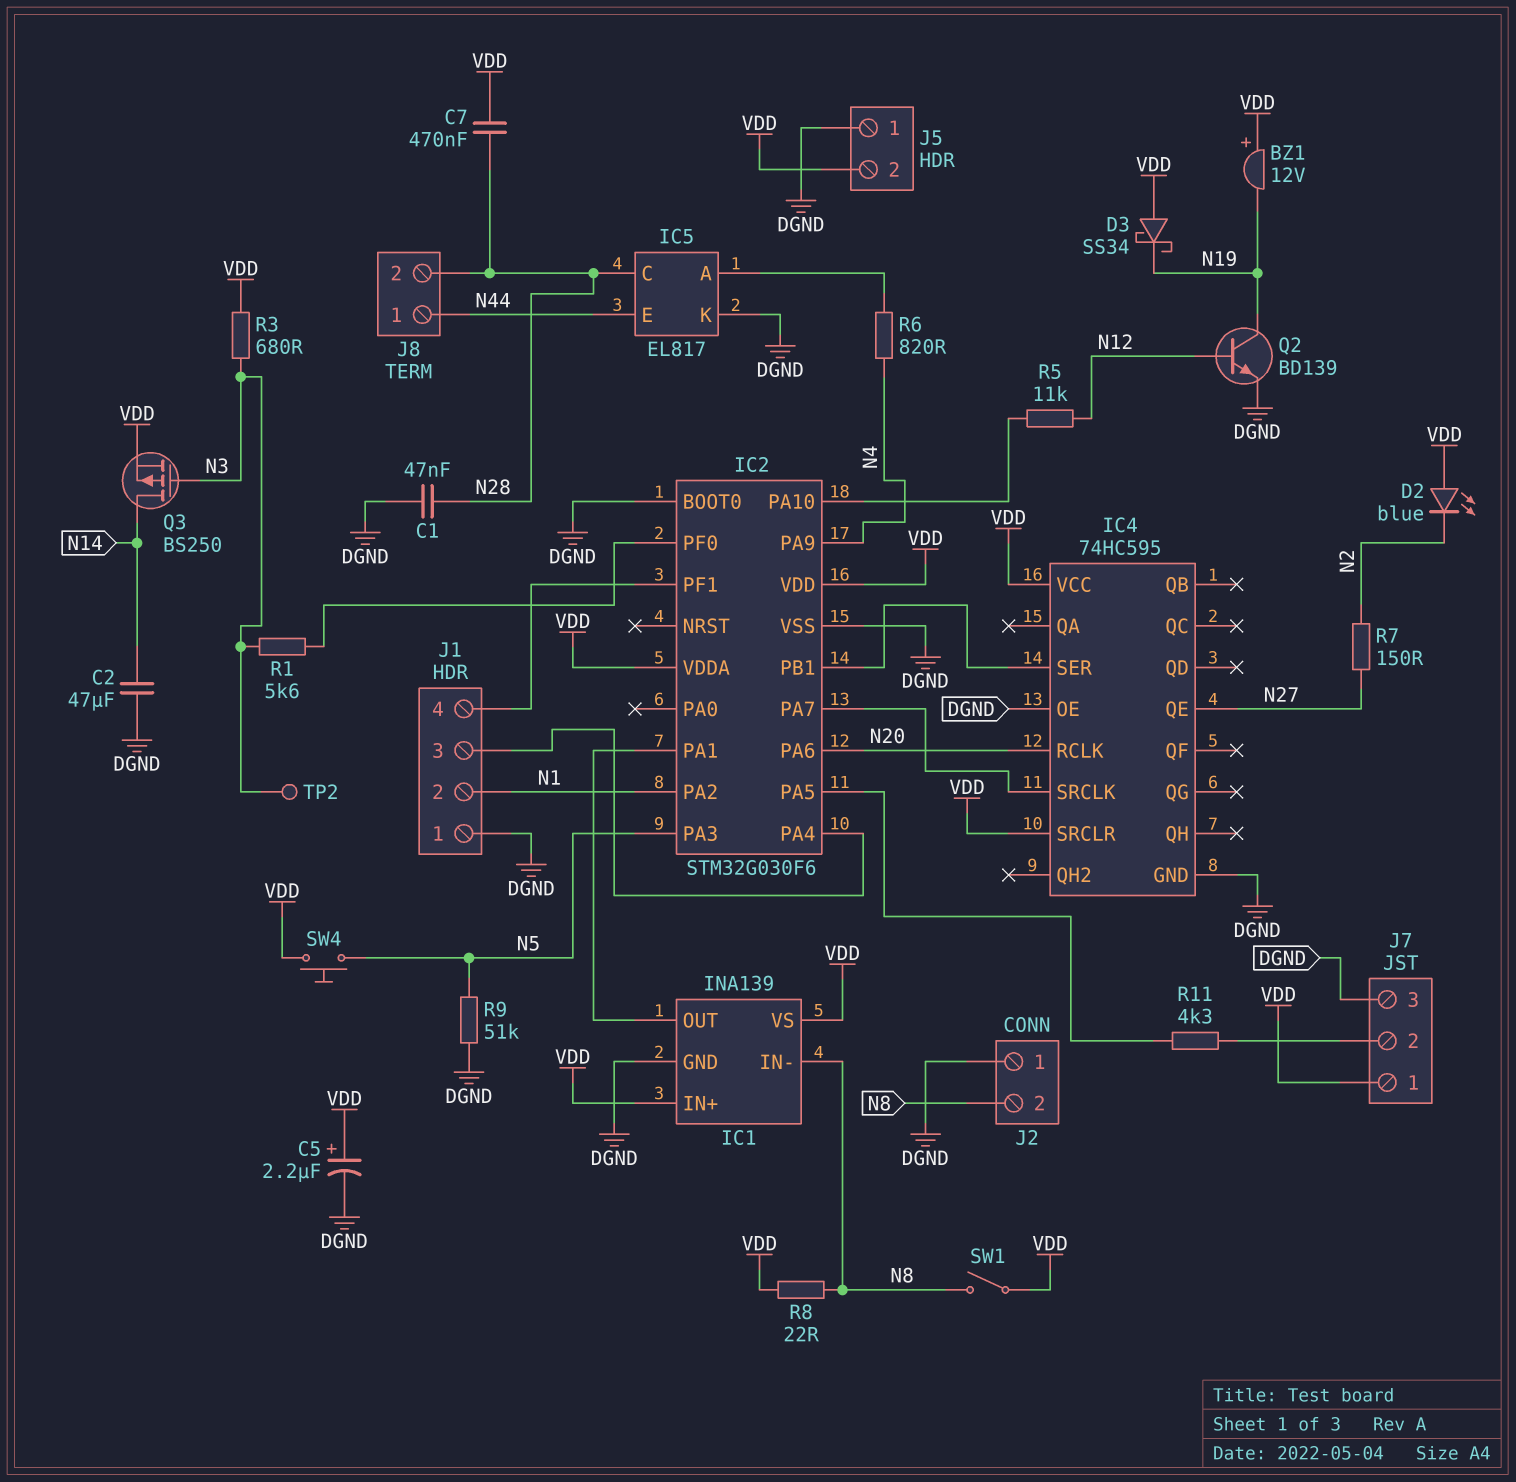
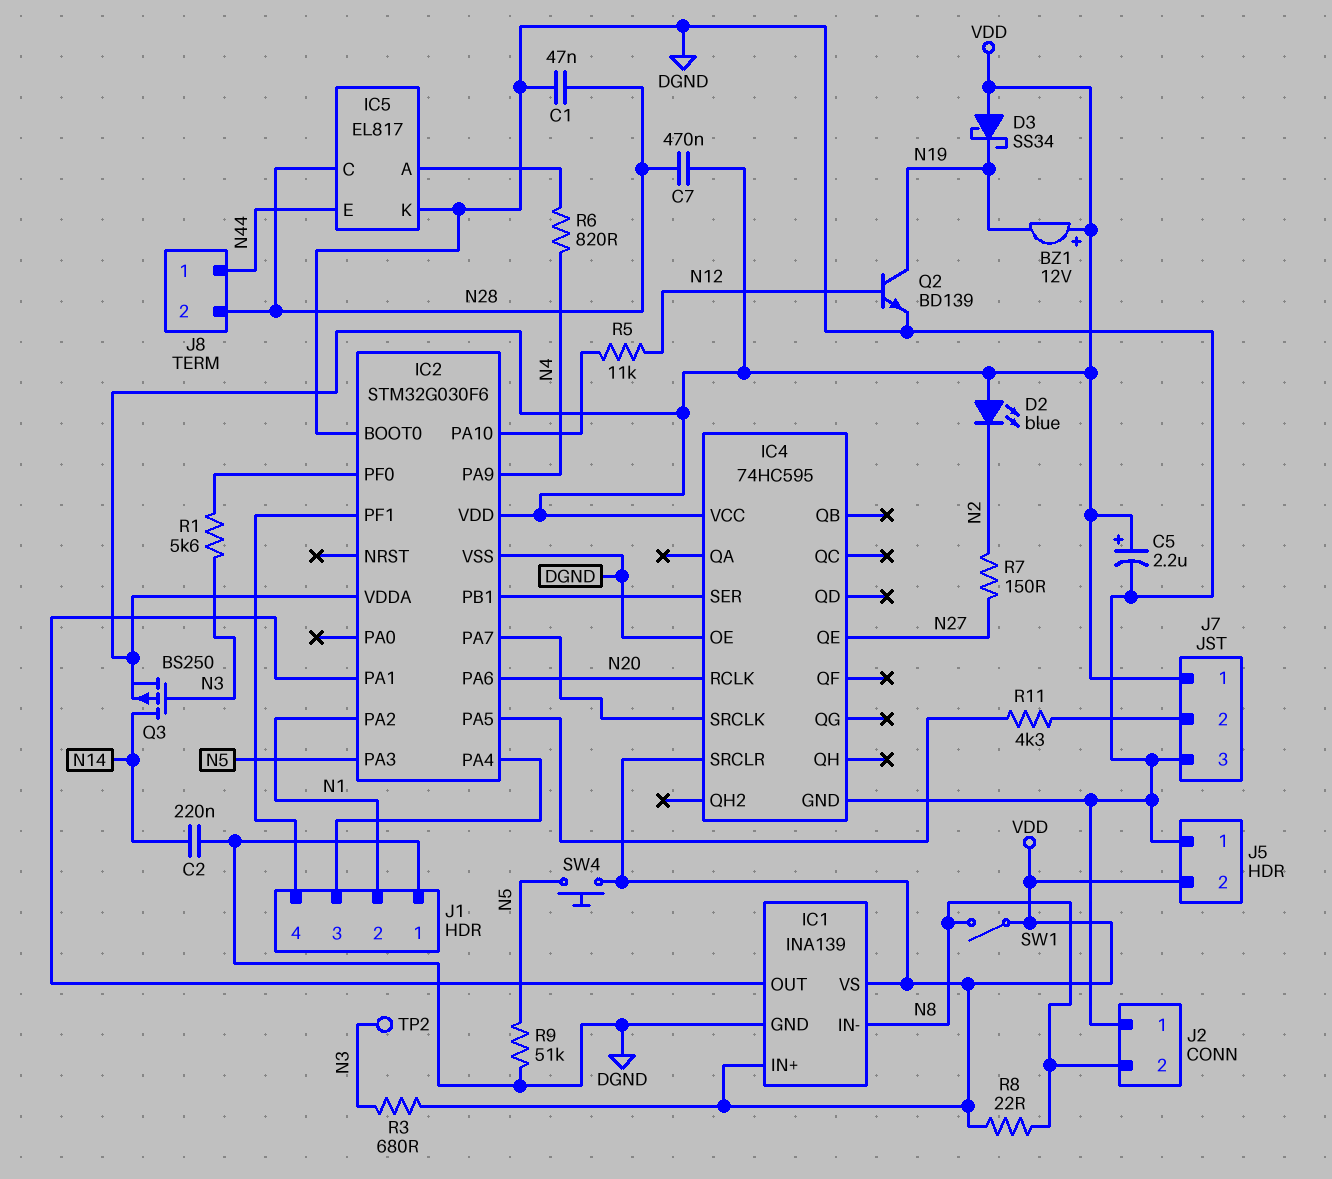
C2: 47uF (DGND, N14) -> 220nF (DGND, N14)

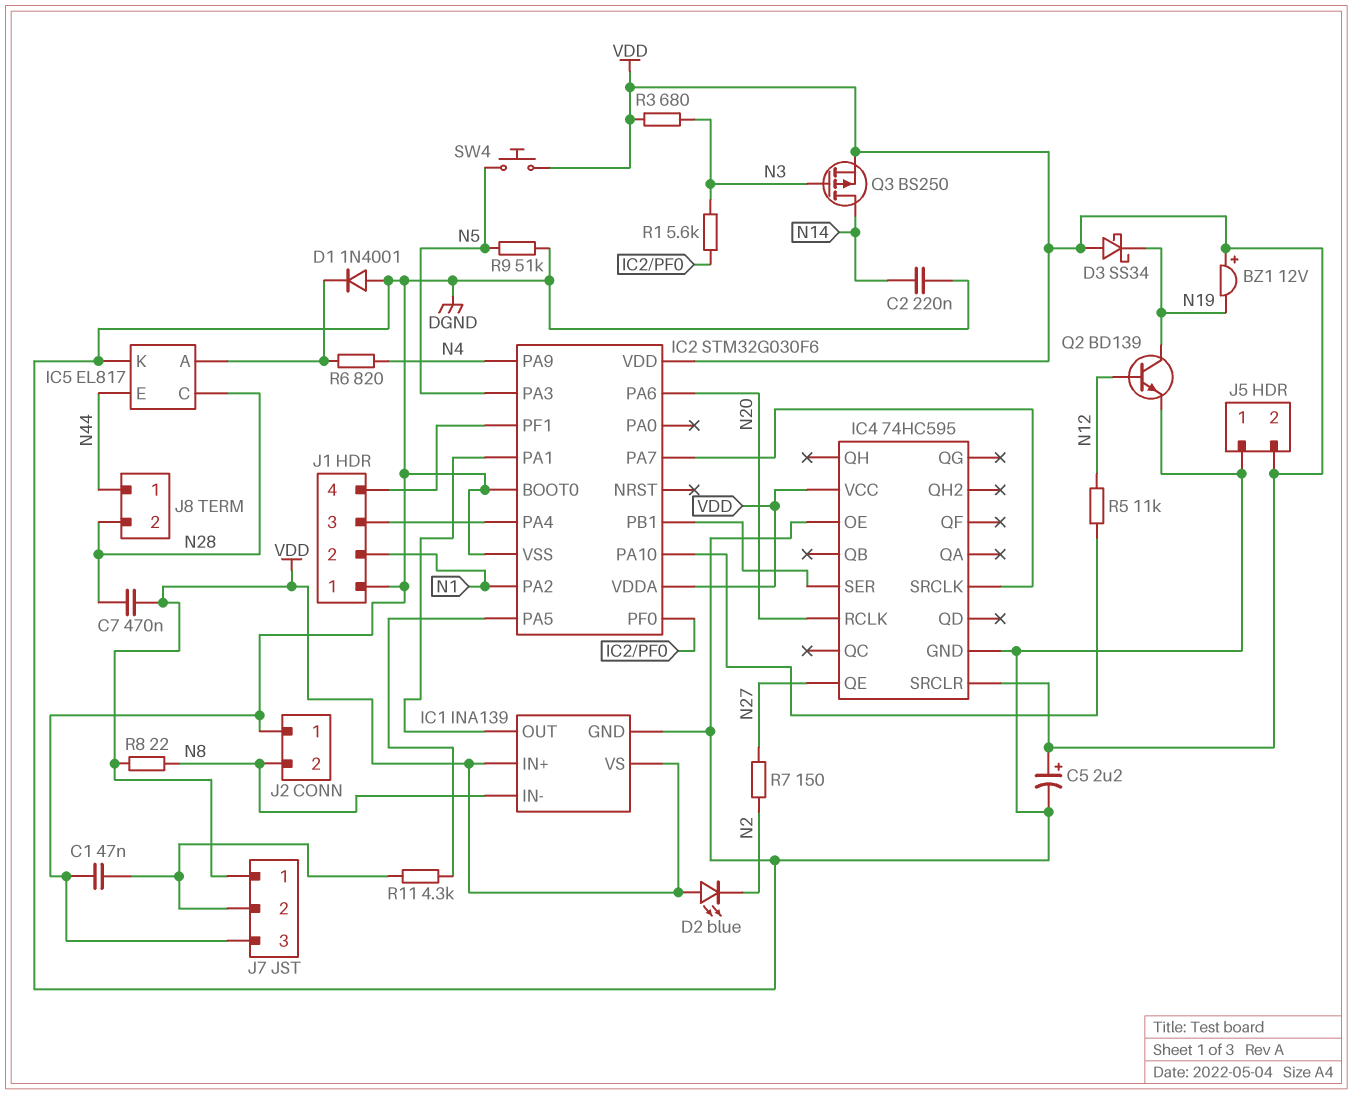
C1: 47nF (DGND, N28) -> 47nF (DGND, J7/2)
D1: none -> diode 1N4001 (A DGND, K IC5/A)
SW1: switch (N8, VDD) -> none
TP2: test point (N3) -> none

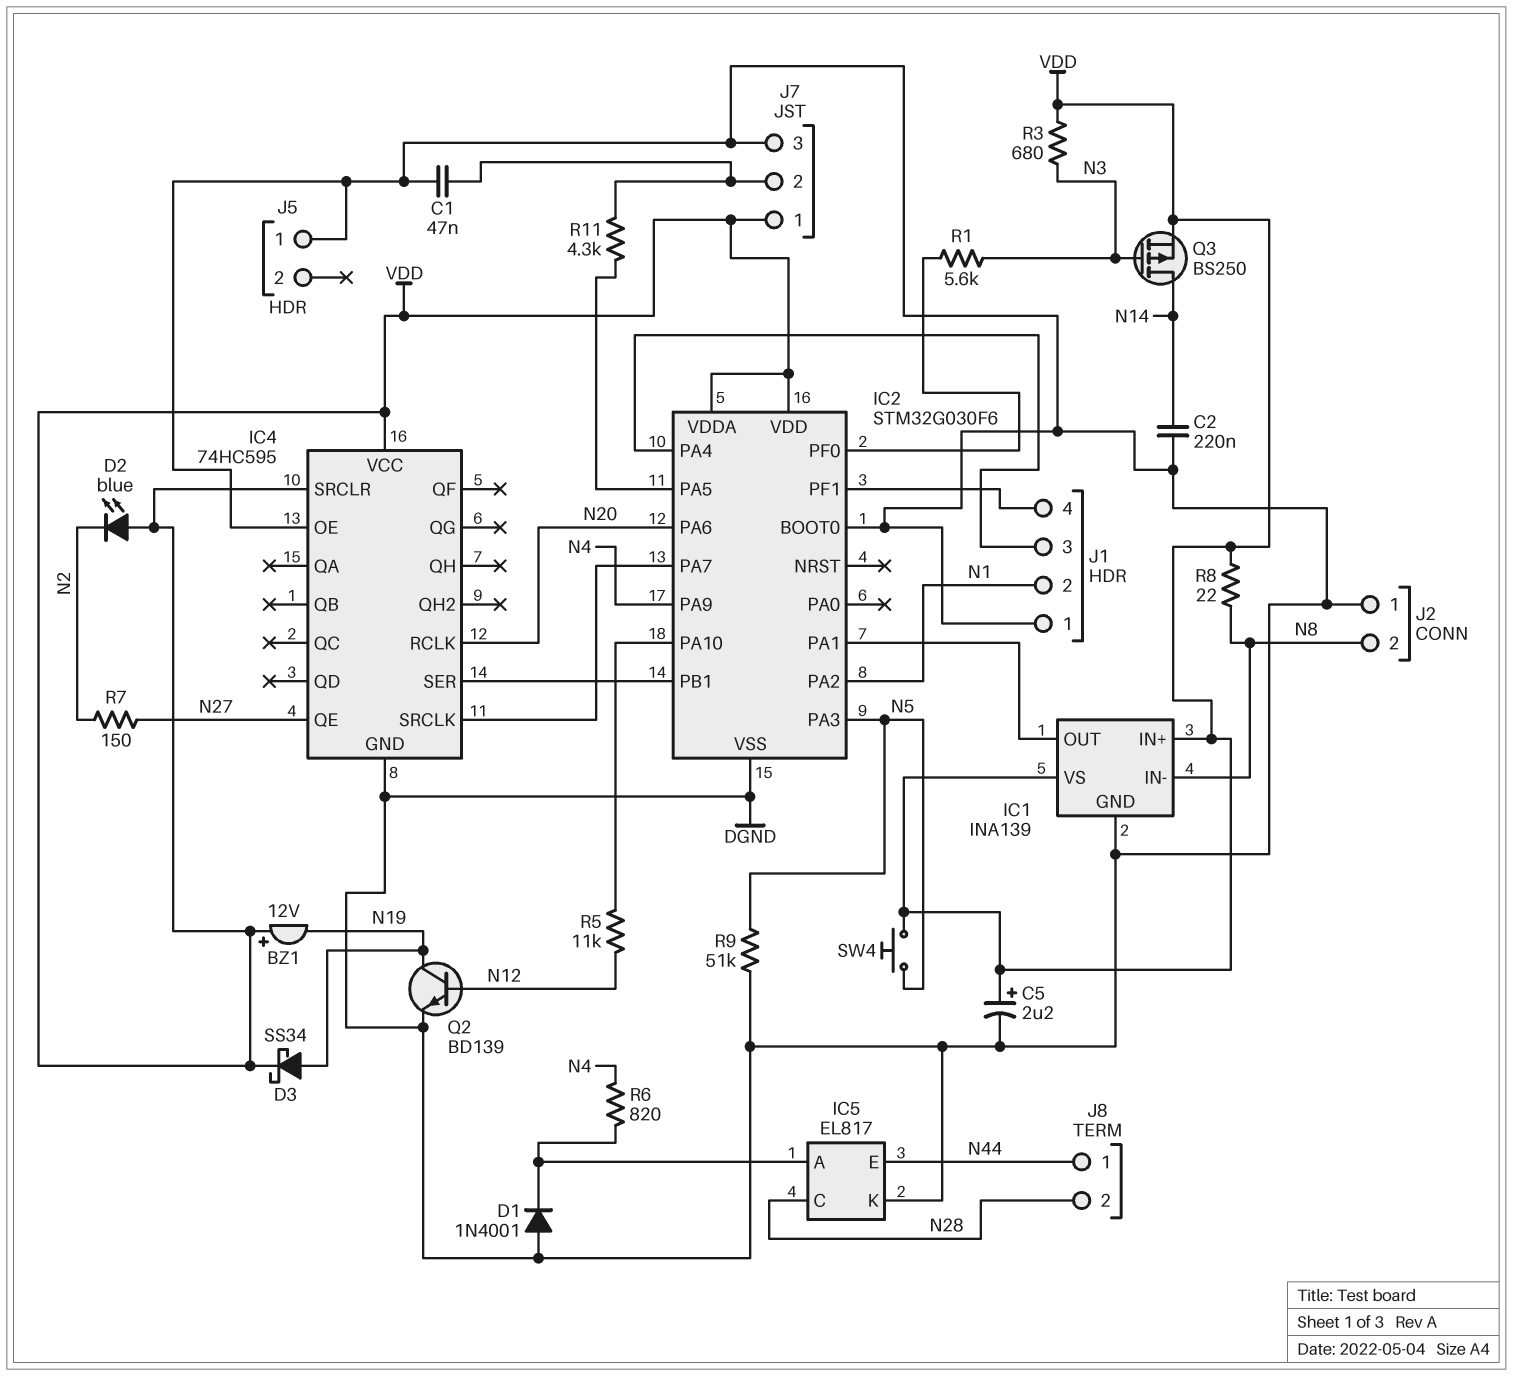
C7: 470nF (N28, VDD) -> none
D3: schottky SS34 (A VDD, K N19) -> schottky SS34 (A N19, K VDD)
J5 pin 2: VDD -> none

